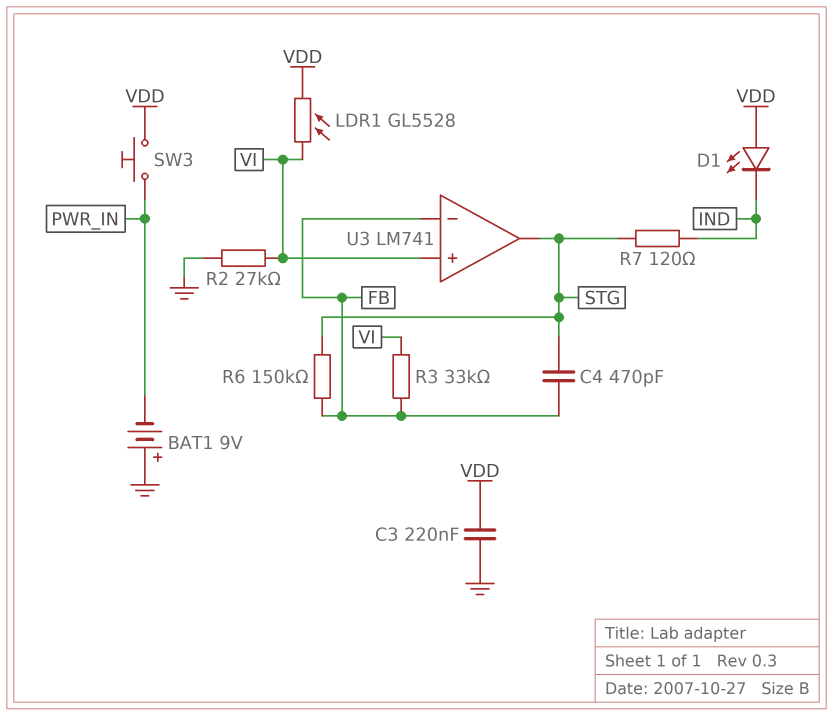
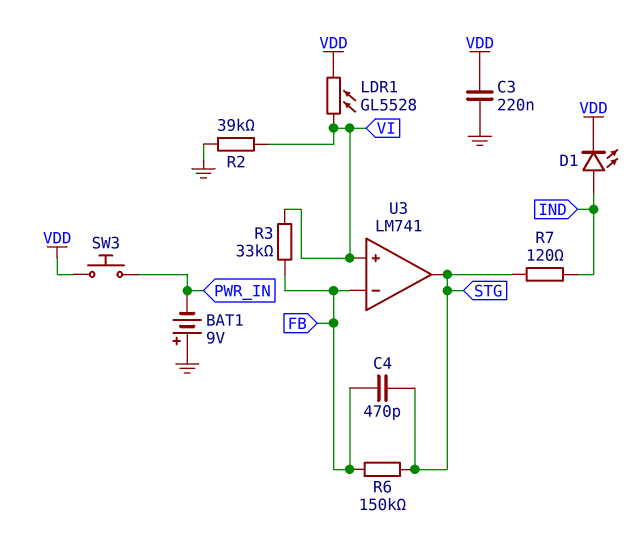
D1: LED (A VDD, K IND) -> LED (A IND, K VDD)
R2: 27k (GND, VI) -> 39k (GND, VI)

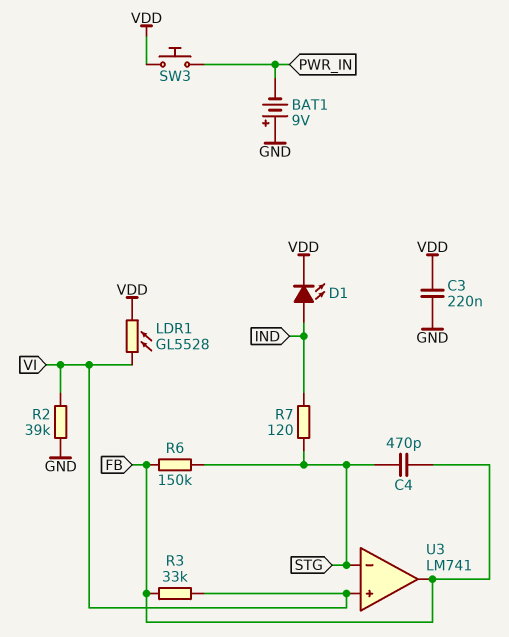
U3 pin in-: FB -> STG
U3 pin out: STG -> FB

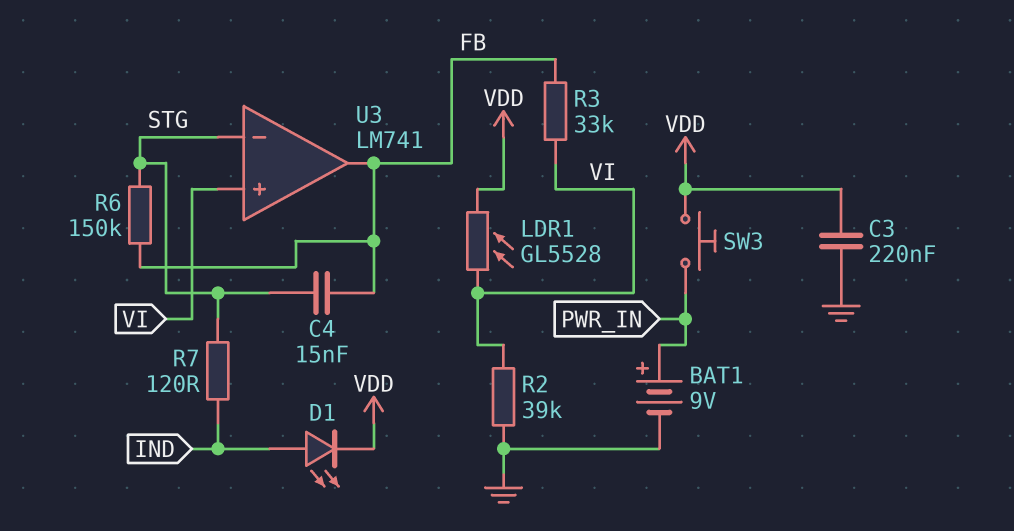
BAT1: 9V (plus GND, minus PWR_IN) -> 9V (plus PWR_IN, minus GND)
C4: 470pF (FB, STG) -> 15nF (FB, STG)

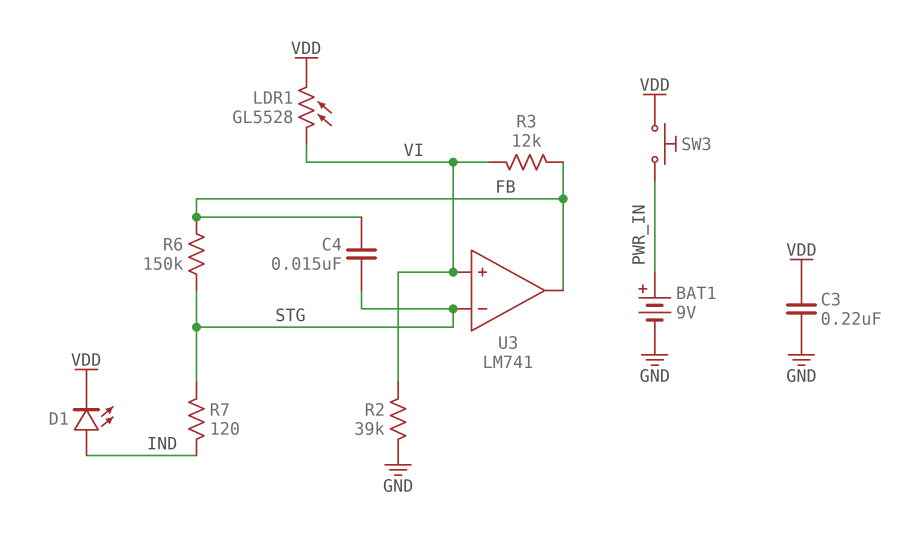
R3: 33k (FB, VI) -> 12k (FB, VI)

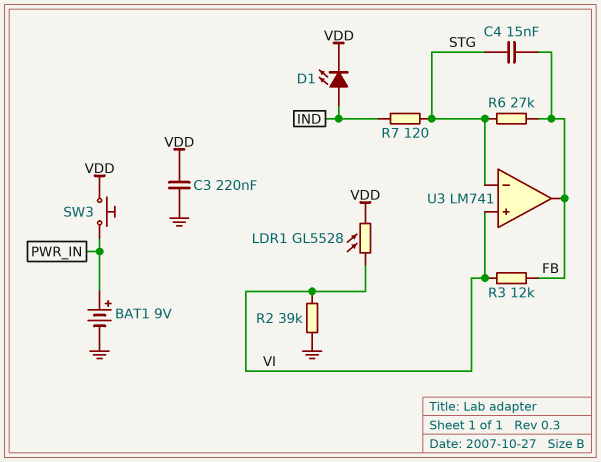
R6: 150k (FB, STG) -> 27k (FB, STG)

